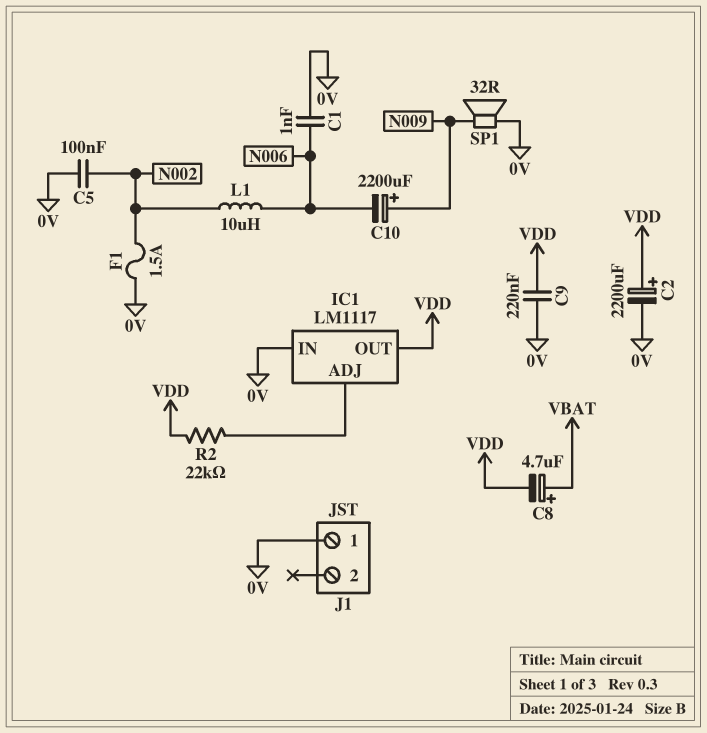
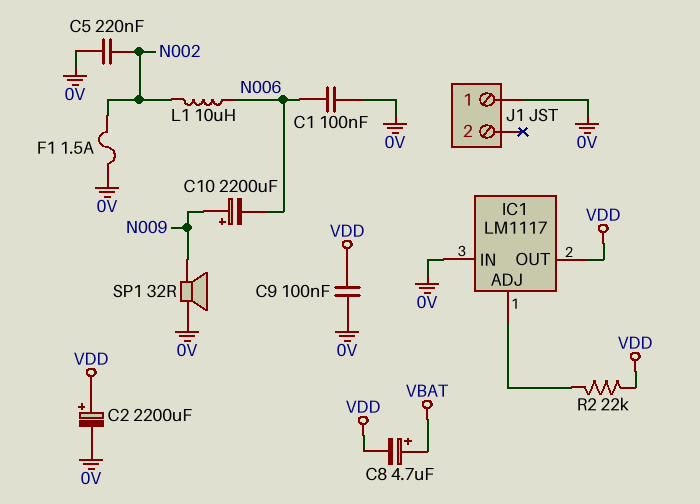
C1: 1nF (0V, N006) -> 100nF (0V, N006)
C5: 100nF (0V, N002) -> 220nF (0V, N002)
C9: 220nF (0V, VDD) -> 100nF (0V, VDD)

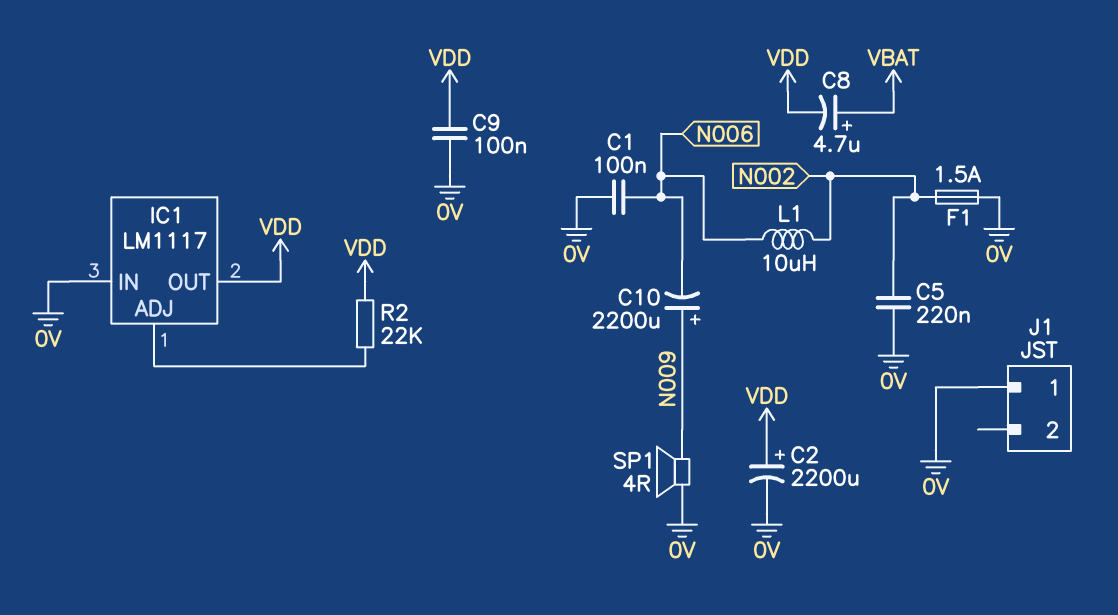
SP1: speaker 32R (0V, N009) -> speaker 4R (0V, N009)

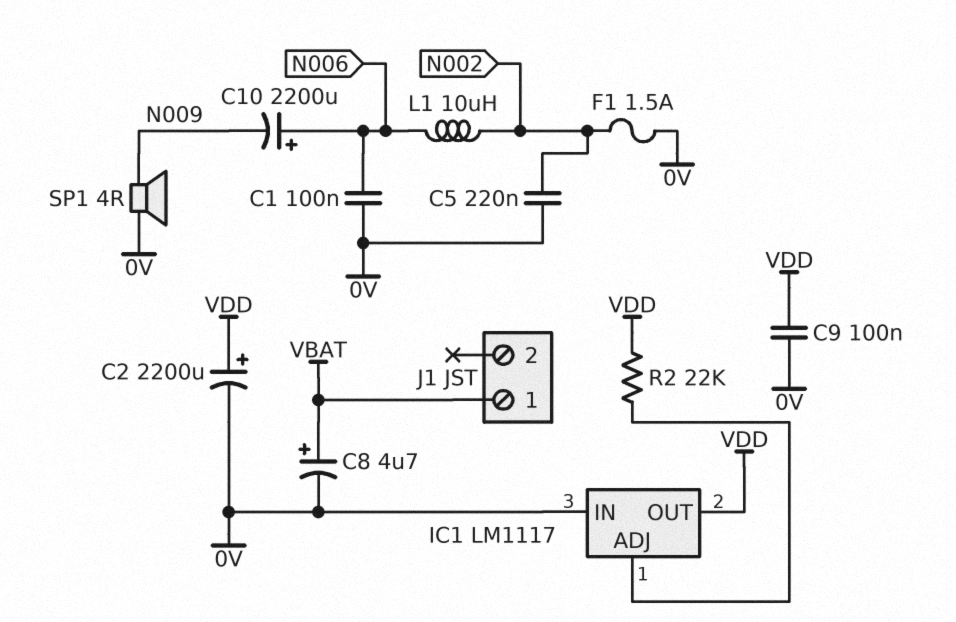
C8: 4.7uF (plus VBAT, minus VDD) -> 4.7uF (plus VBAT, minus 0V)
C10: 2200uF (plus N009, minus N006) -> 2200uF (plus N006, minus N009)
J1 pin 1: 0V -> VBAT

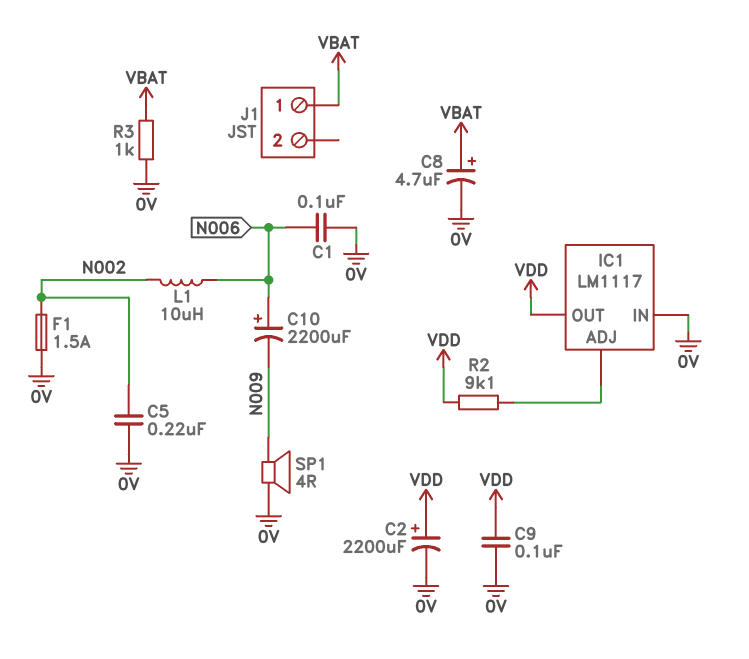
R2: 22k (IC1/ADJ, VDD) -> 9.1k (IC1/ADJ, VDD)
R3: none -> 1k (0V, VBAT)

